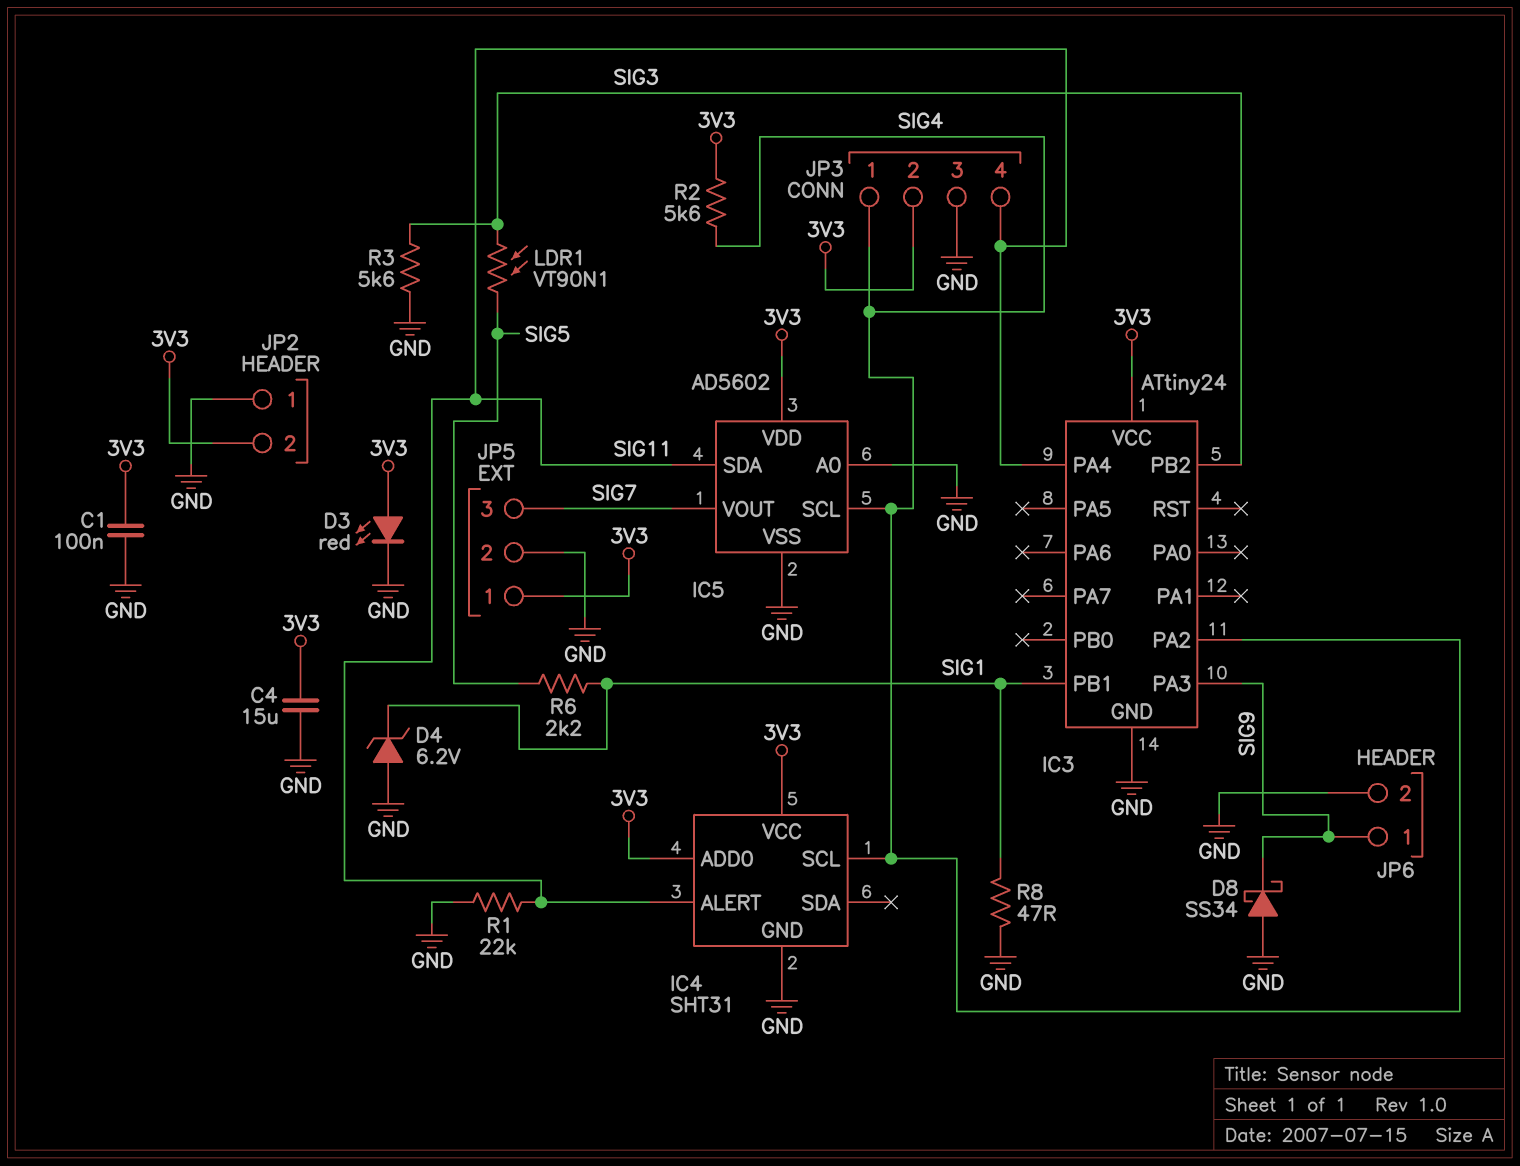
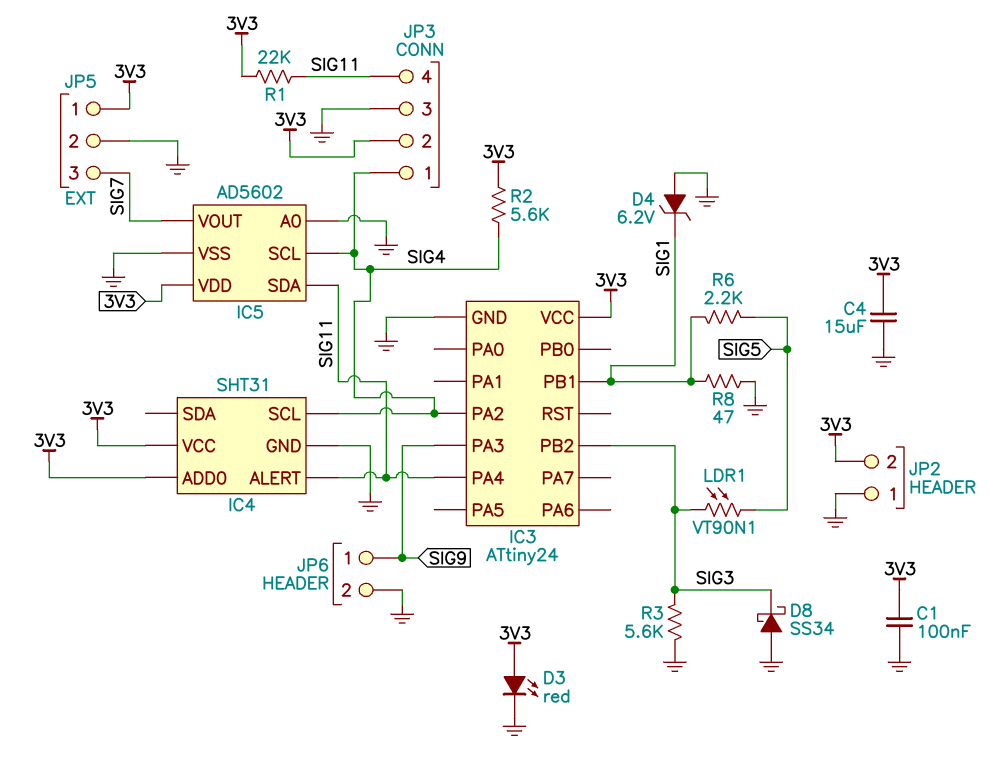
D8: schottky SS34 (A GND, K SIG9) -> schottky SS34 (A GND, K SIG3)
R1: 22k (GND, SIG11) -> 22k (3V3, SIG11)

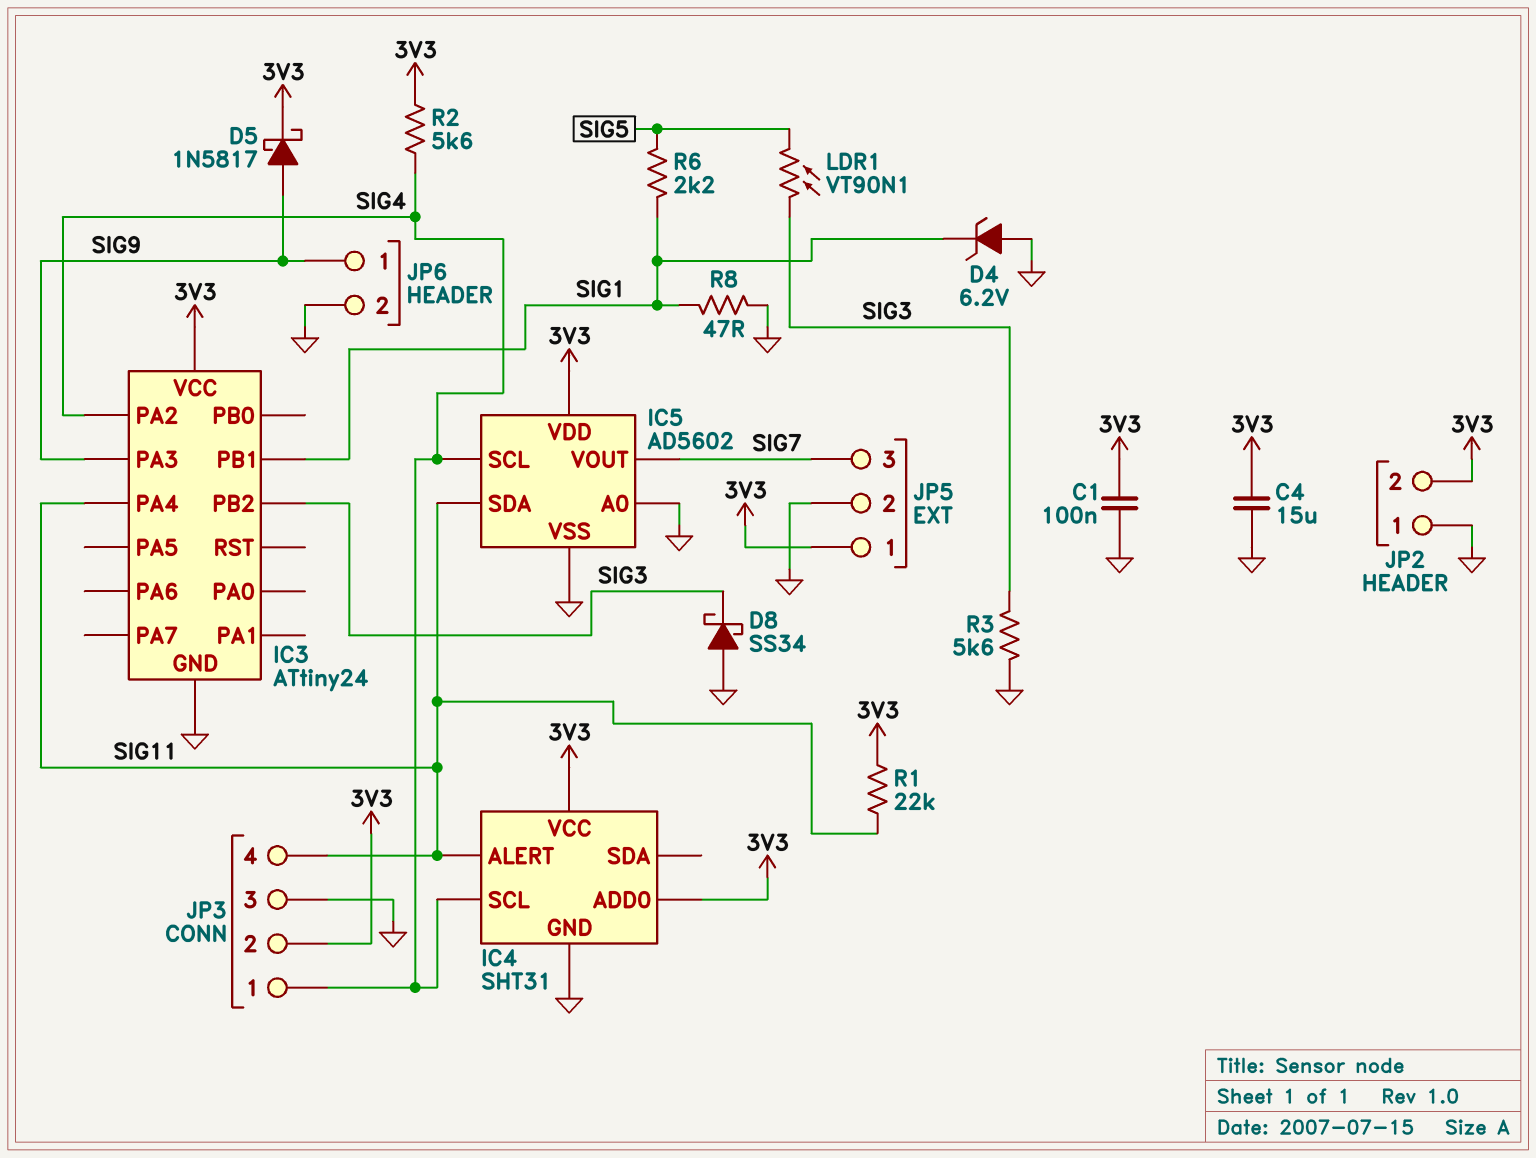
D3: LED red (A 3V3, K GND) -> none
D5: none -> schottky 1N5817 (A SIG9, K 3V3)

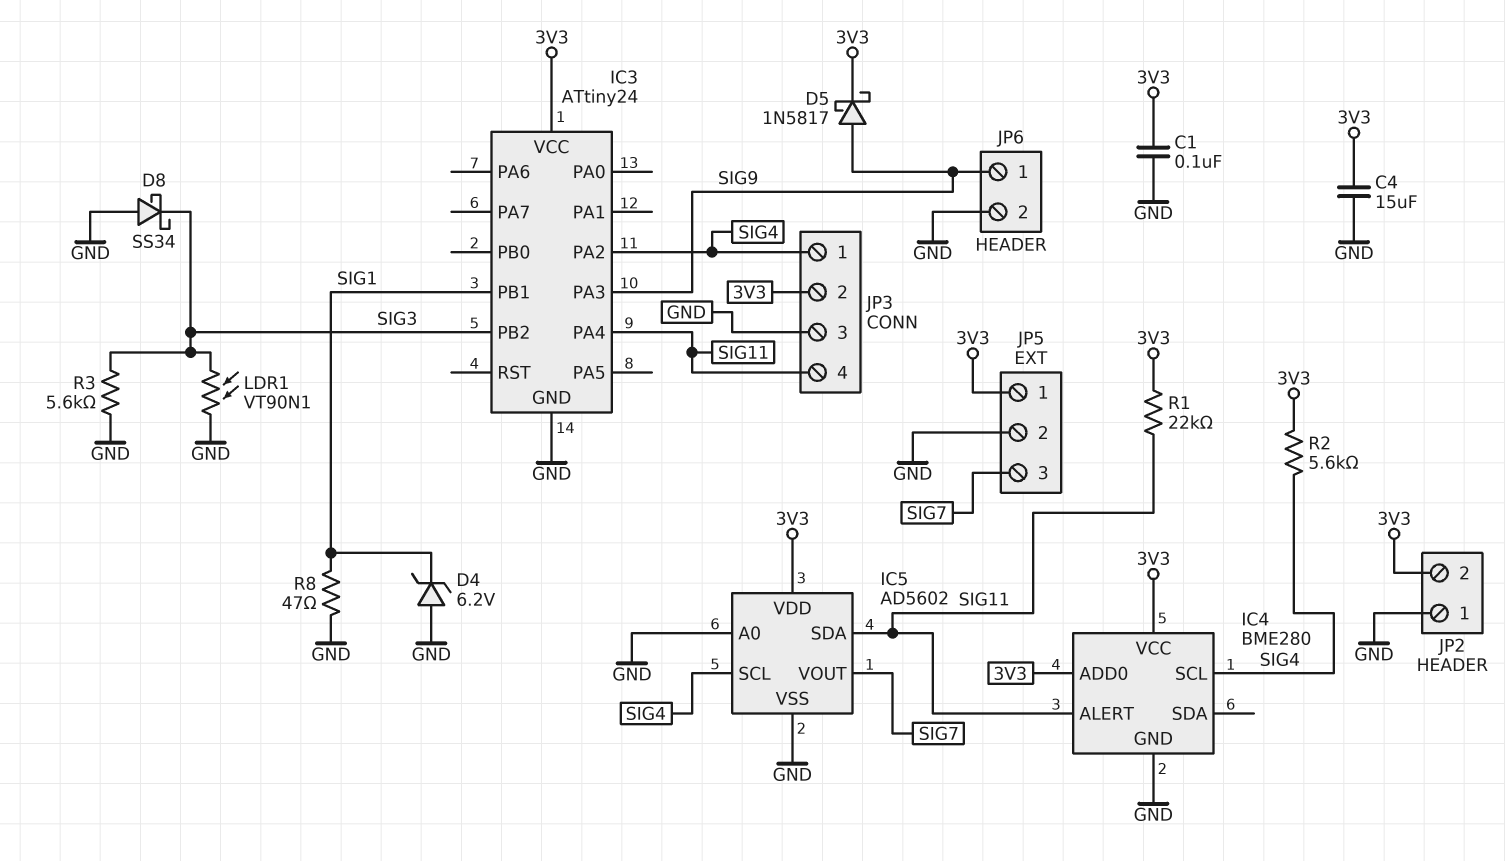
IC4: SHT31 -> BME280
LDR1: VT90N1 (SIG3, SIG5) -> VT90N1 (GND, SIG3)
R6: 2.2k (SIG1, SIG5) -> none

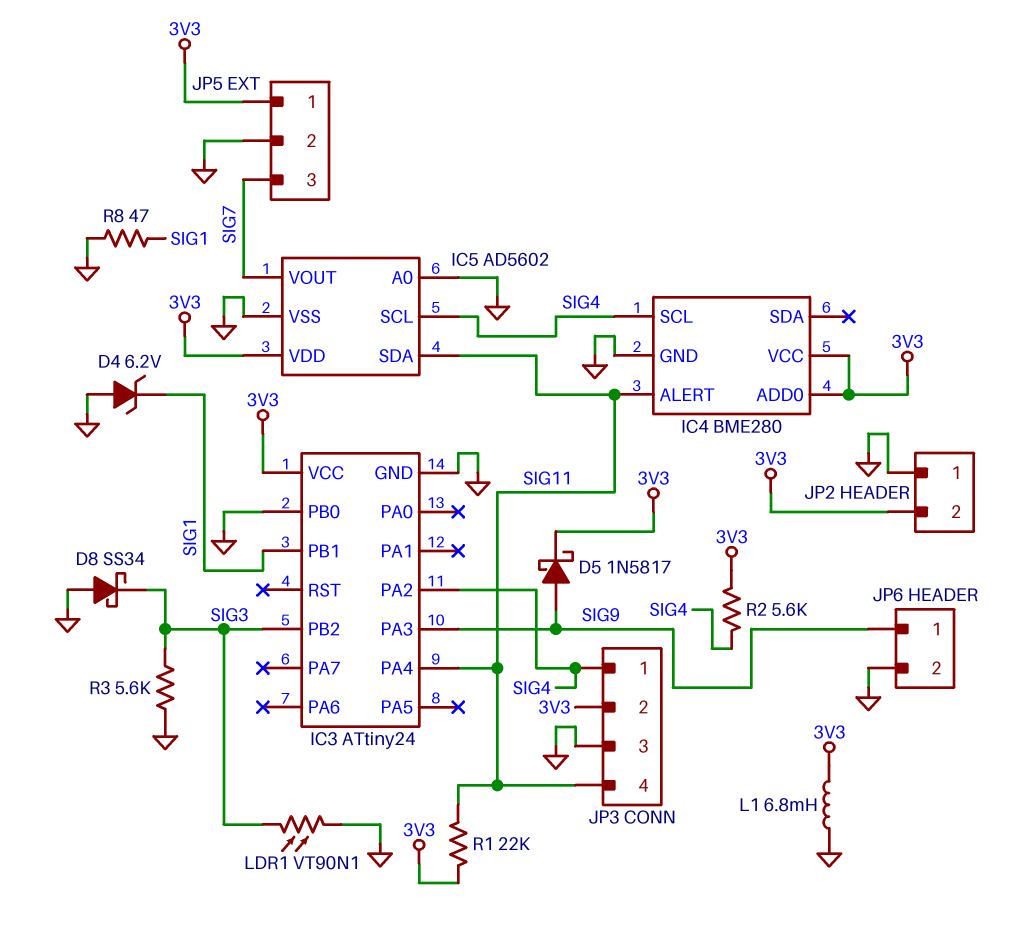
C1: 100nF (3V3, GND) -> none
C4: 15uF (3V3, GND) -> none
IC3 pin PB0: none -> GND
L1: none -> 6.8mH (3V3, GND)

